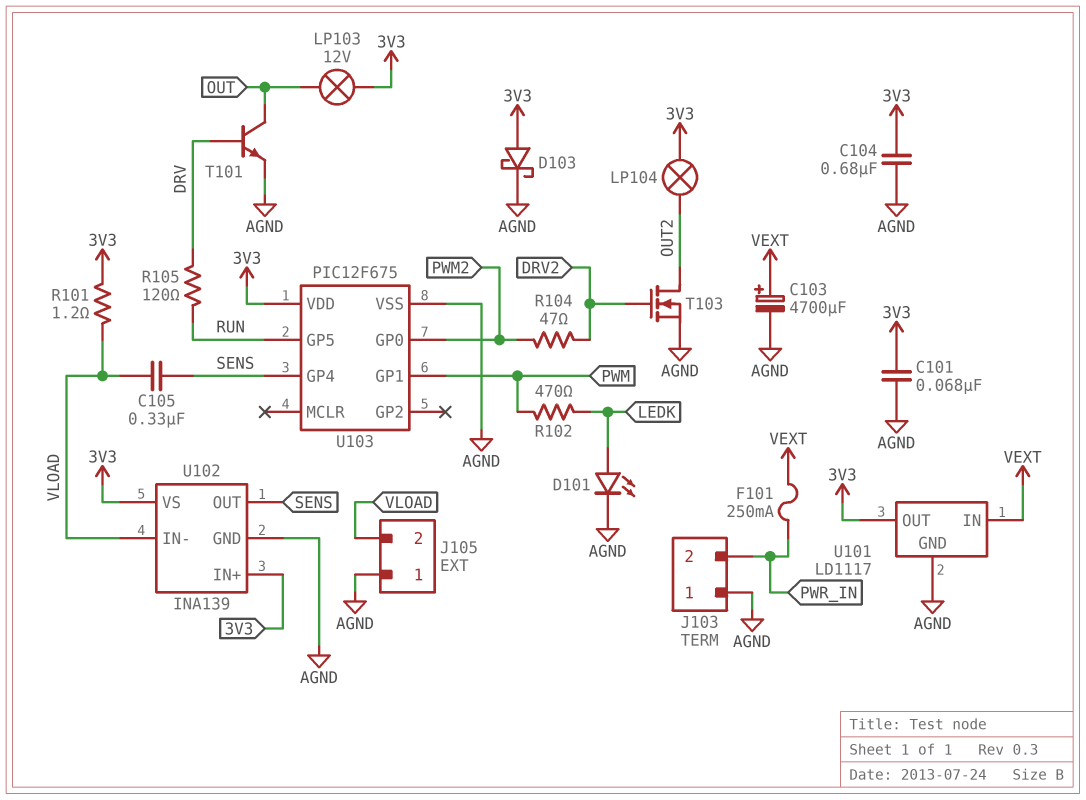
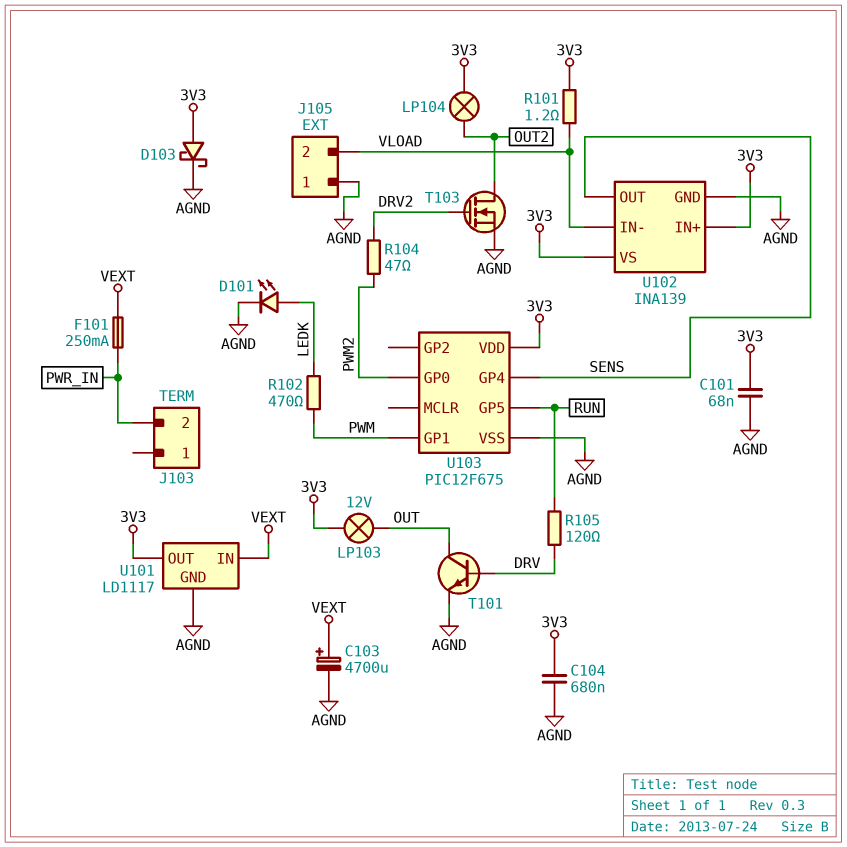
C105: 330nF (SENS, VLOAD) -> none
J103 pin 1: AGND -> none

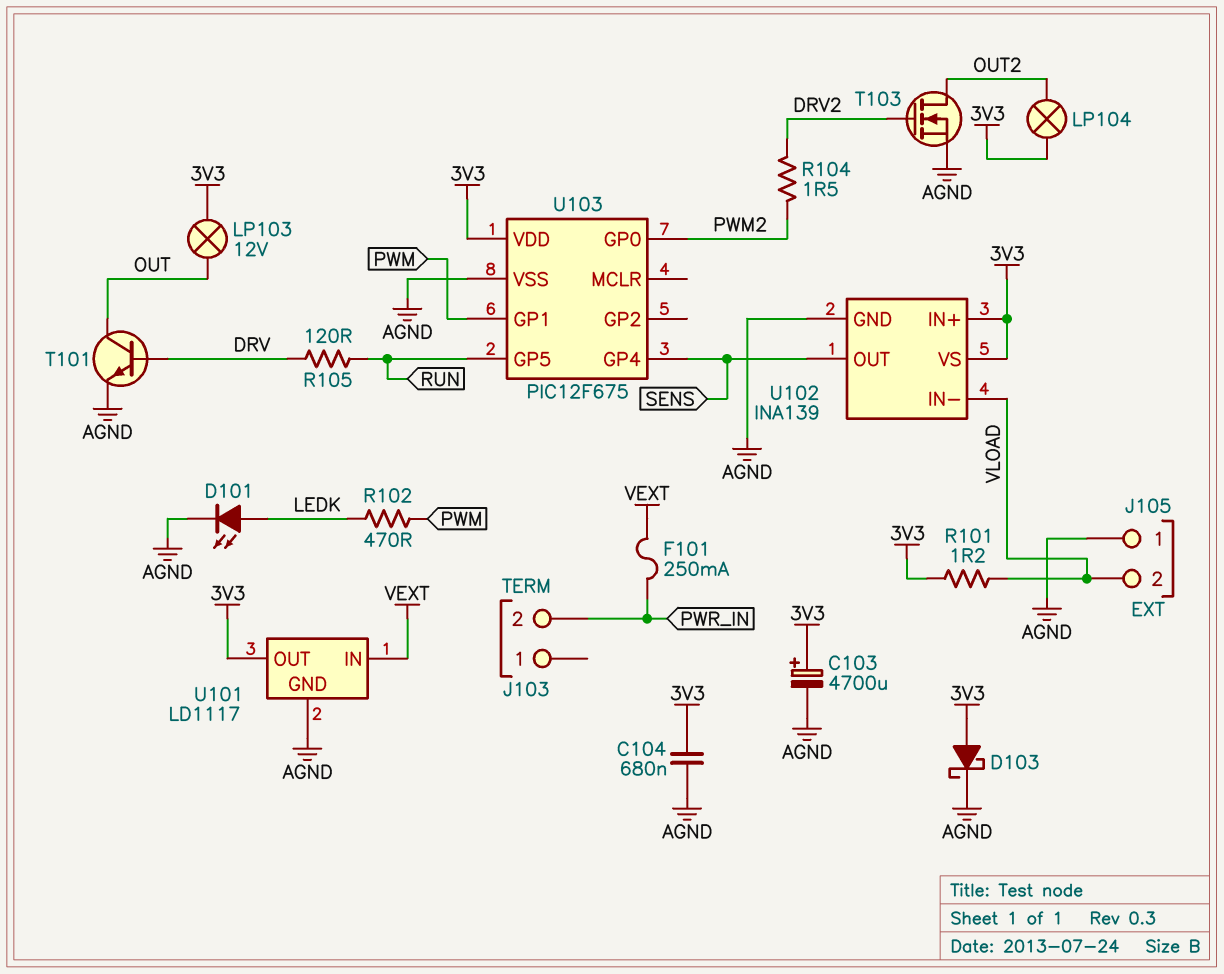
C101: 68nF (3V3, AGND) -> none
C103: 4700uF (plus VEXT, minus AGND) -> 4700uF (plus 3V3, minus AGND)
R104: 47 (DRV2, PWM2) -> 1.5 (DRV2, PWM2)

